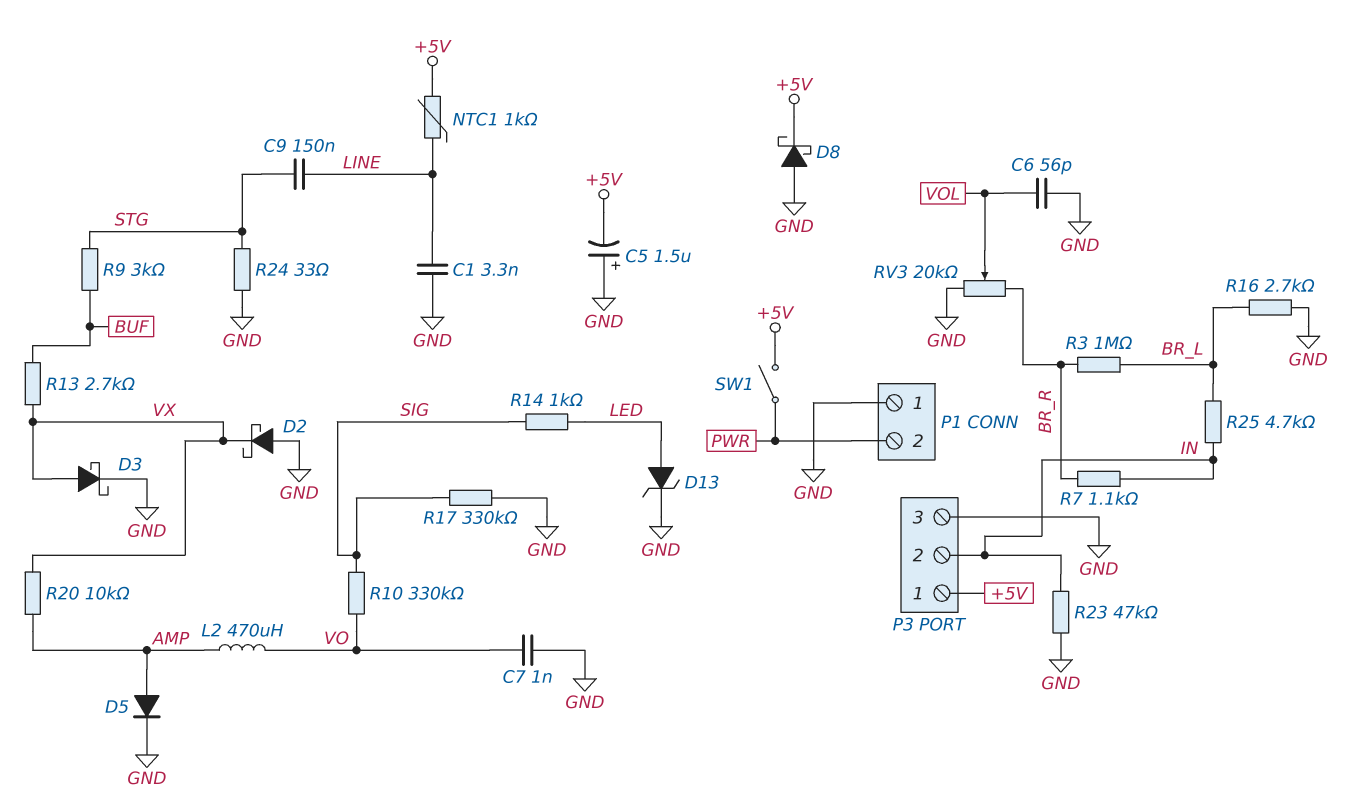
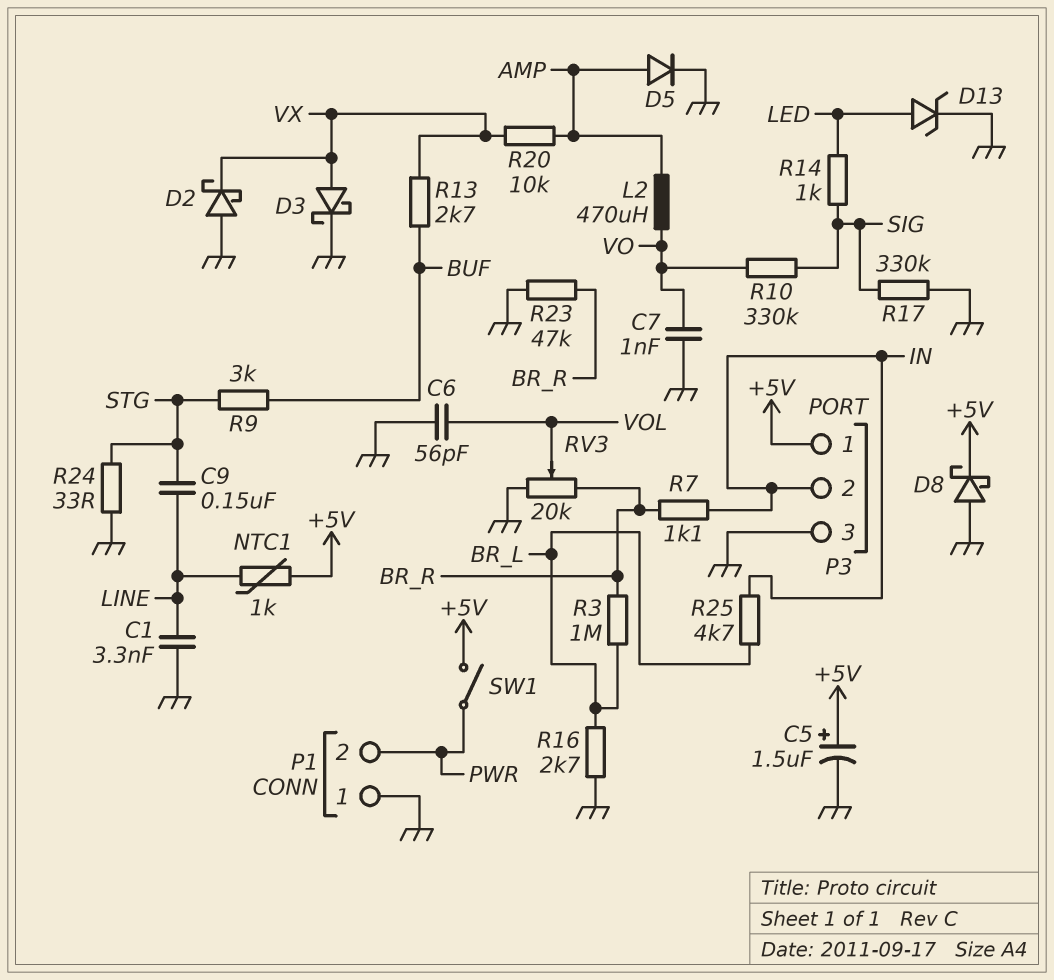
C5: 1.5uF (plus GND, minus +5V) -> 1.5uF (plus +5V, minus GND)
R23: 47k (GND, IN) -> 47k (BR_R, GND)

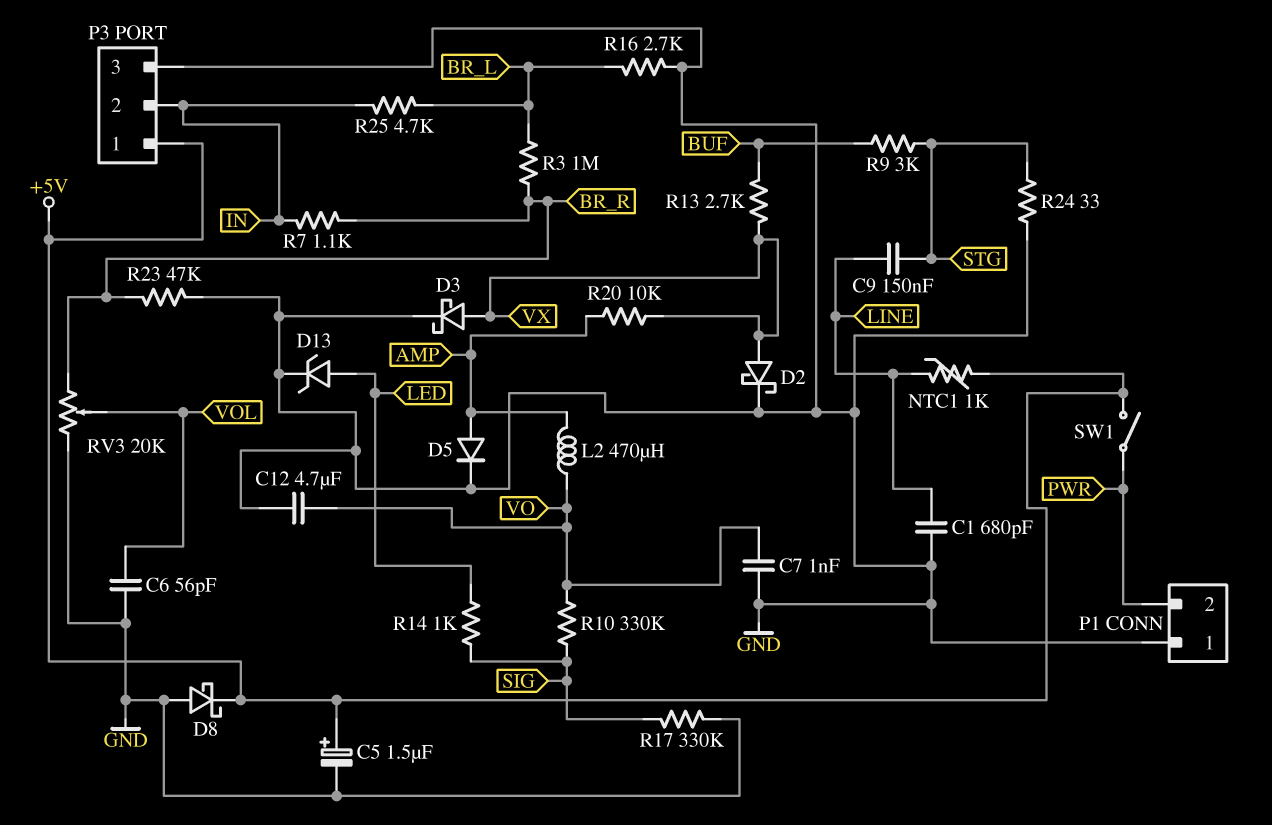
C1: 3.3nF (GND, LINE) -> 680pF (GND, LINE)
C12: none -> 4.7uF (GND, VO)
D2: schottky (A GND, K VX) -> schottky (A VX, K GND)

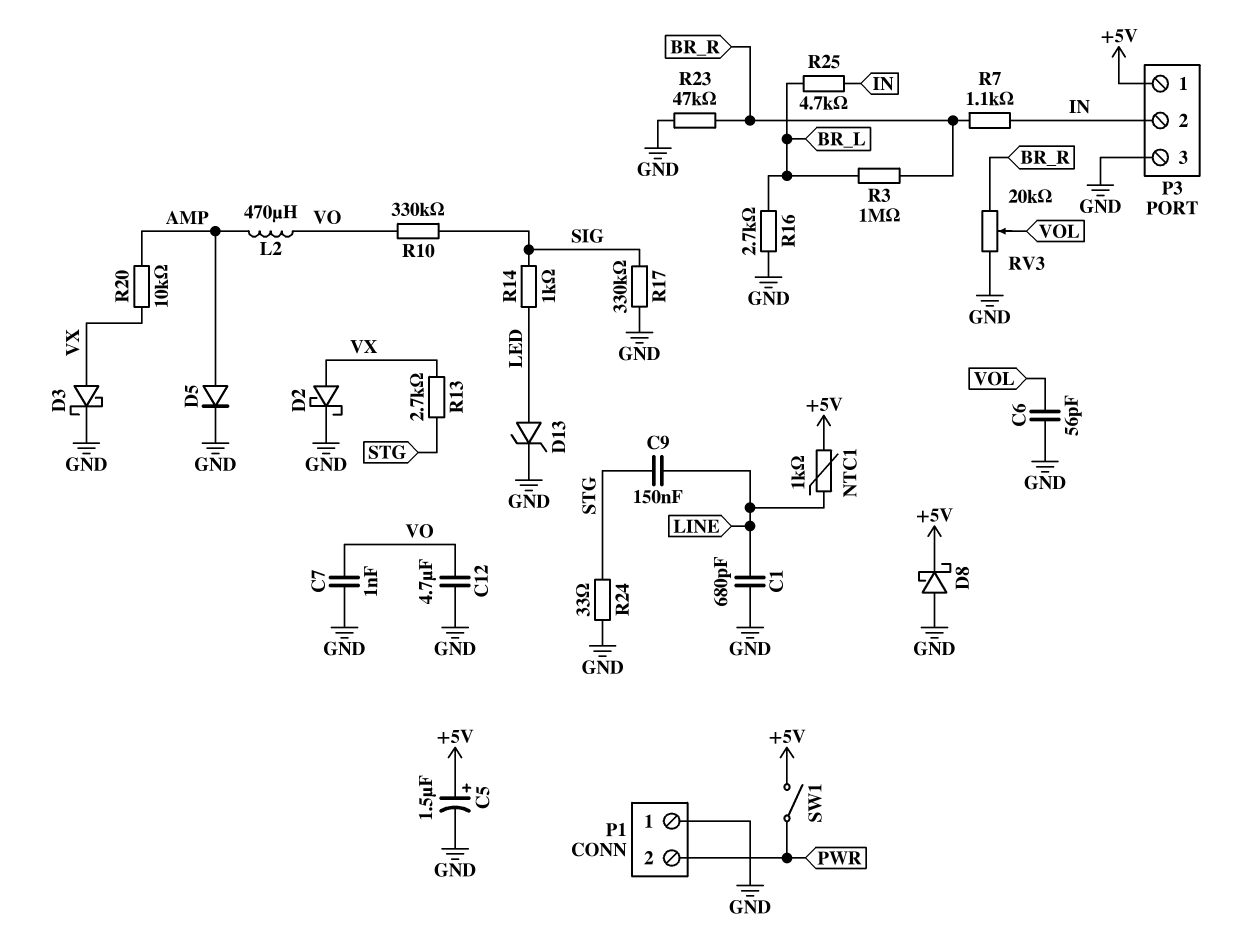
R9: 3k (BUF, STG) -> none
R13: 2.7k (BUF, VX) -> 2.7k (STG, VX)

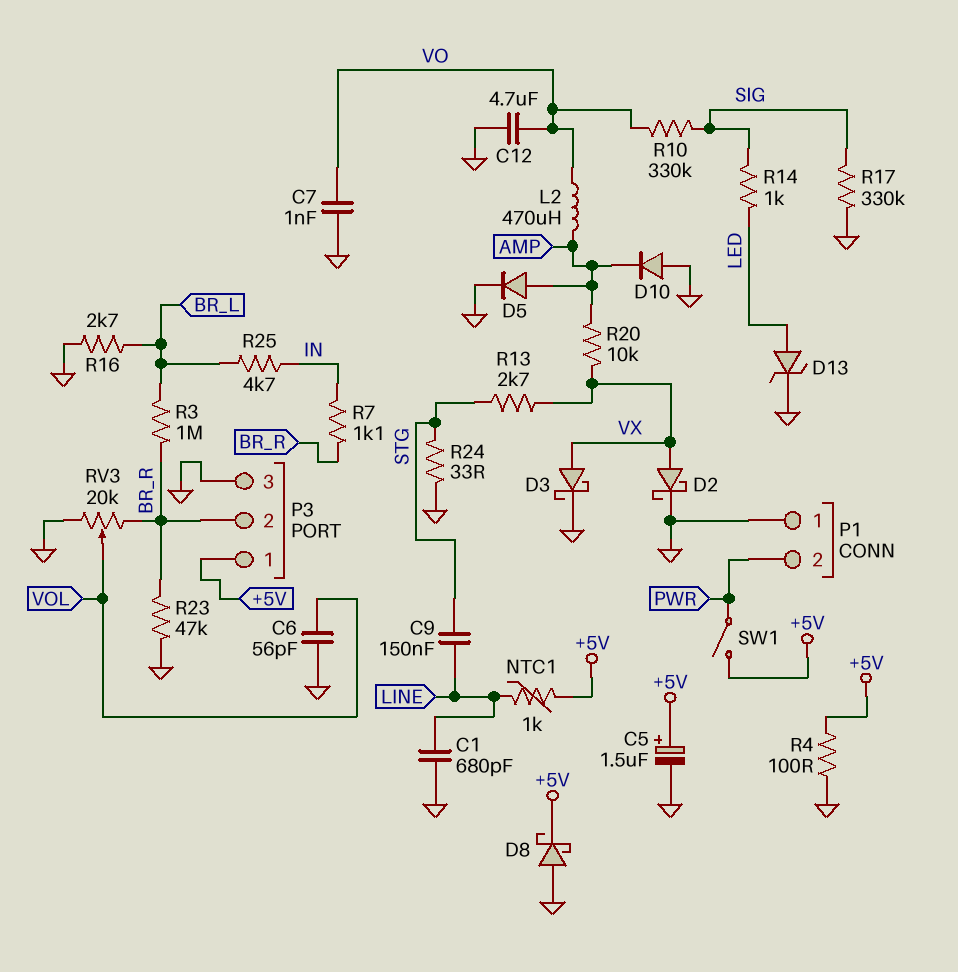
D10: none -> diode (A GND, K AMP)
P3 pin 2: IN -> BR_R
R4: none -> 100 (+5V, GND)

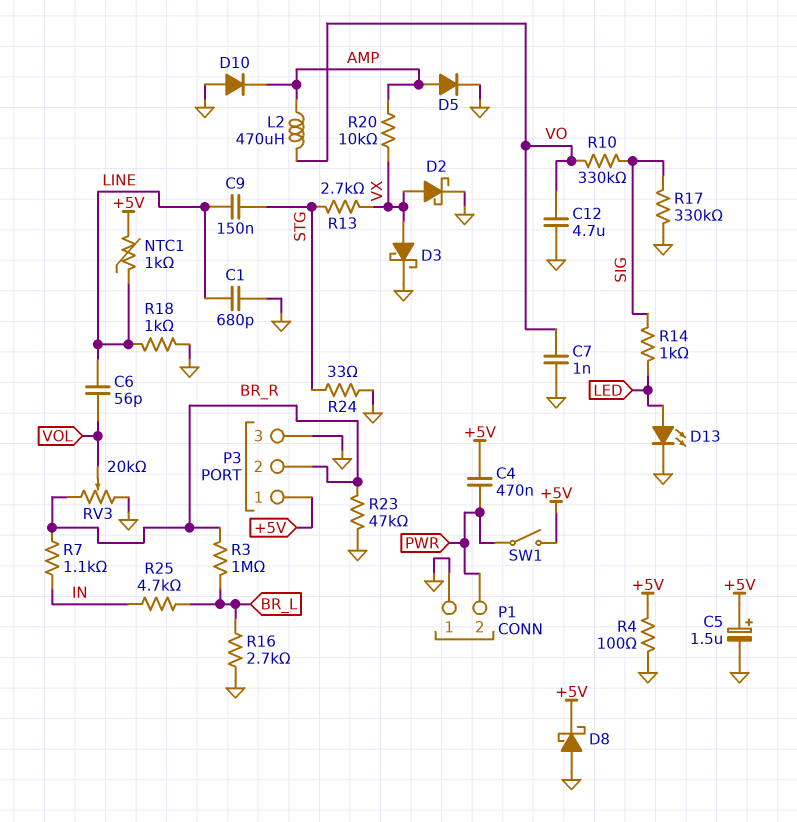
C4: none -> 470nF (+5V, PWR)
C6: 56pF (GND, VOL) -> 56pF (LINE, VOL)
D13: zener (A LED, K GND) -> LED (A LED, K GND)
R18: none -> 1k (GND, LINE)

